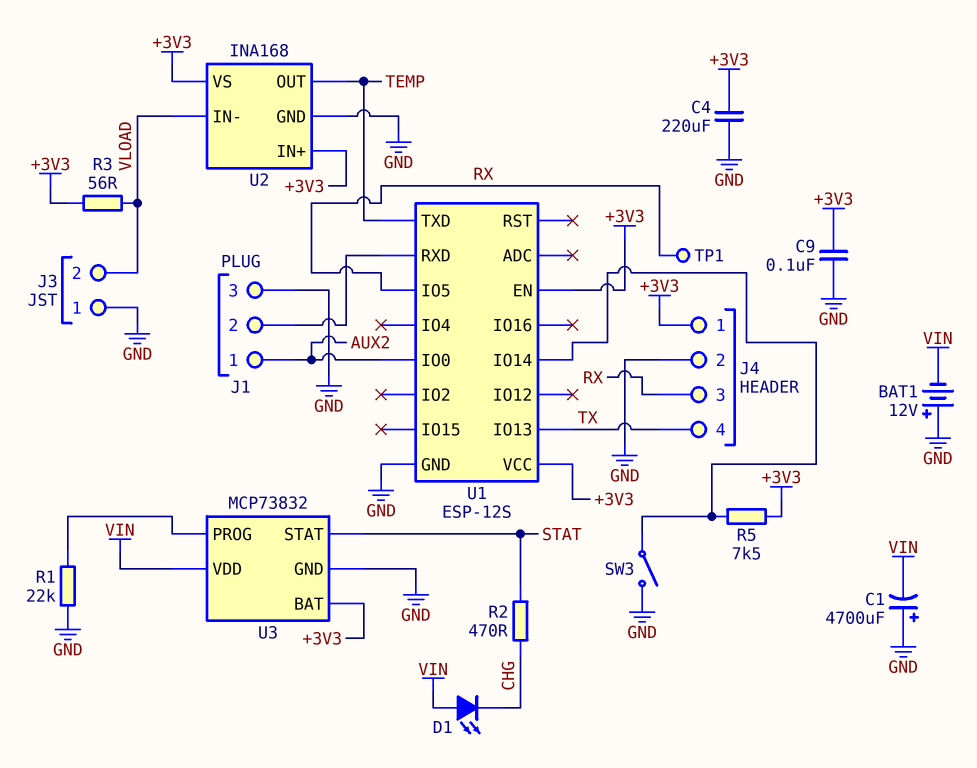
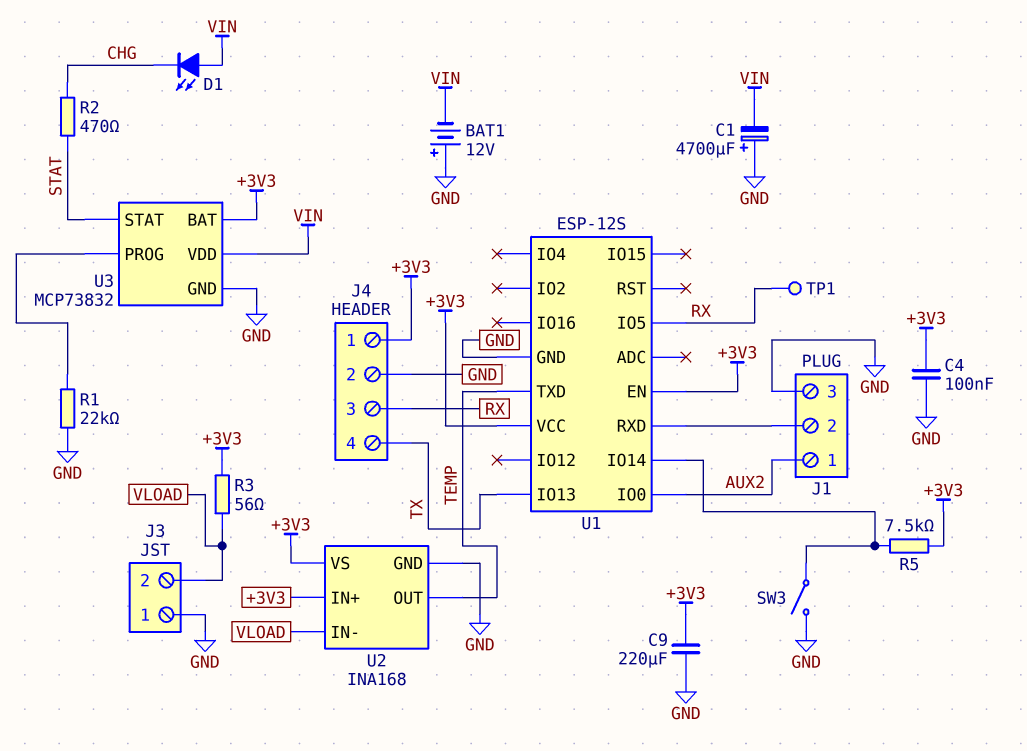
C4: 220uF (+3V3, GND) -> 100nF (+3V3, GND)
C9: 100nF (+3V3, GND) -> 220uF (+3V3, GND)

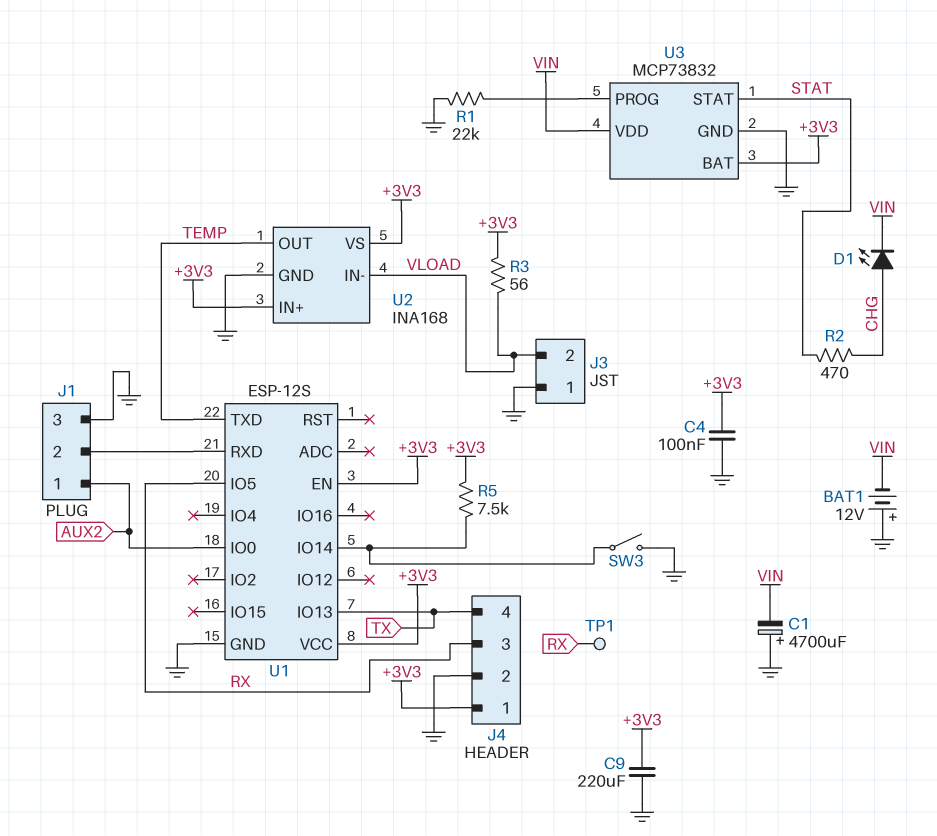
D1: LED (A VIN, K CHG) -> LED (A CHG, K VIN)

